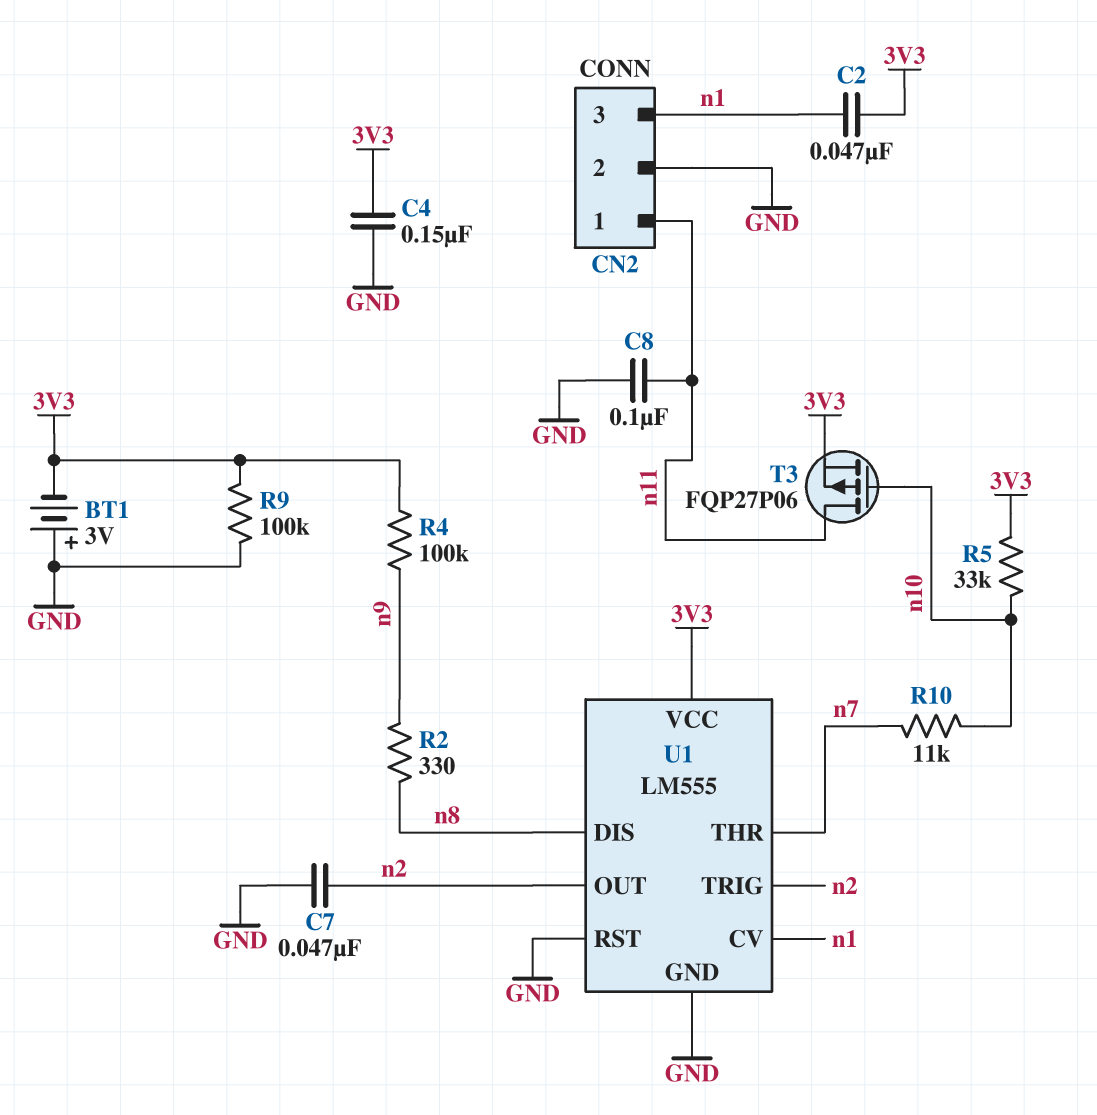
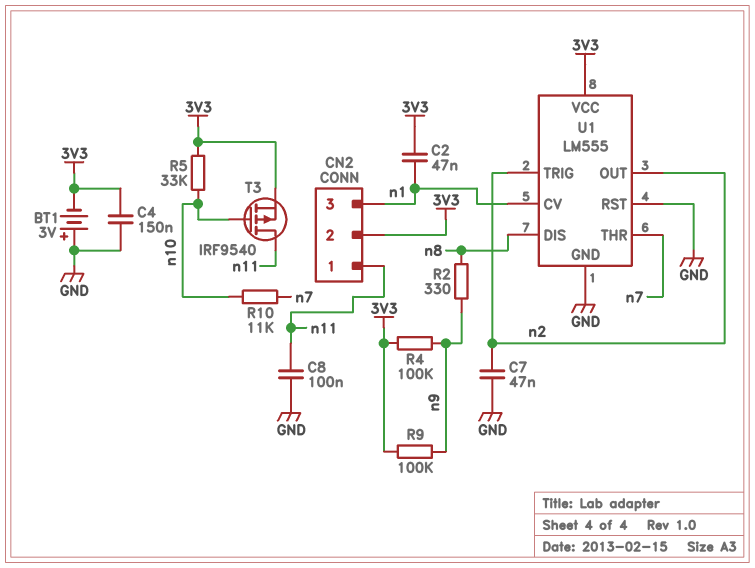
CN2 pin 2: GND -> 3V3
R9: 100k (3V3, GND) -> 100k (3V3, n9)
T3: PMOS FQP27P06 (G n10, D n11, S 3V3) -> PMOS IRF9540 (G n10, D n11, S 3V3)

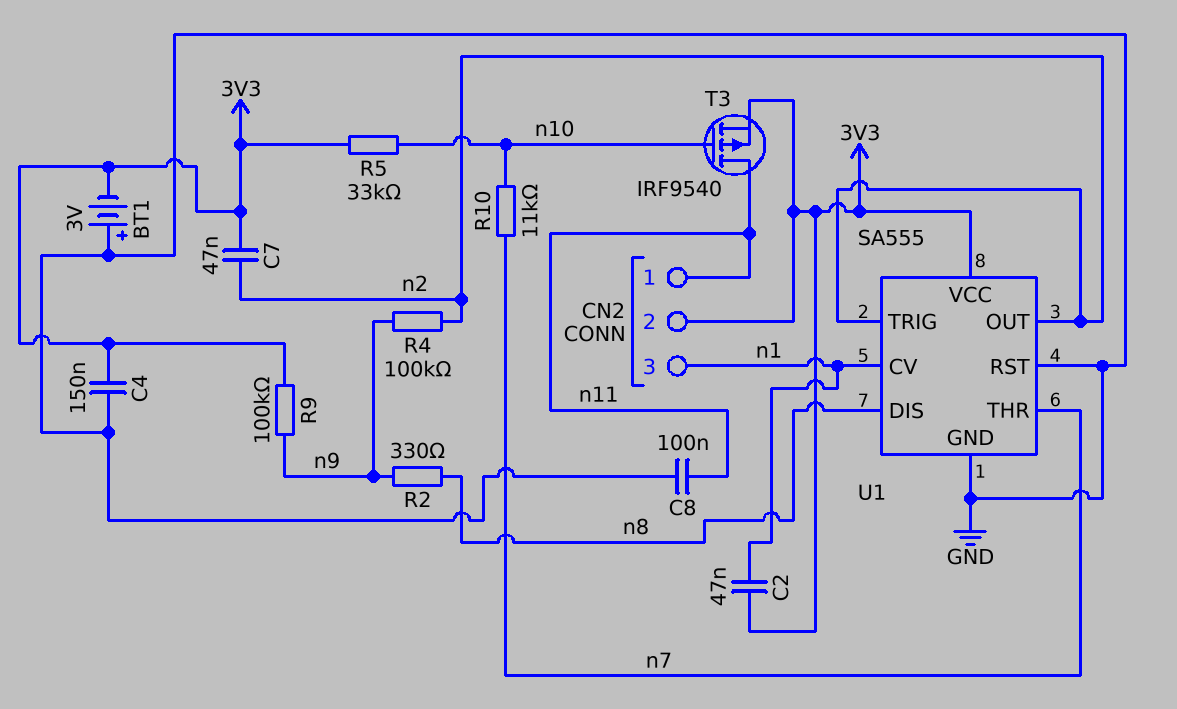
C7: 47nF (GND, n2) -> 47nF (3V3, n2)
R4: 100k (3V3, n9) -> 100k (n2, n9)
U1: LM555 -> SA555

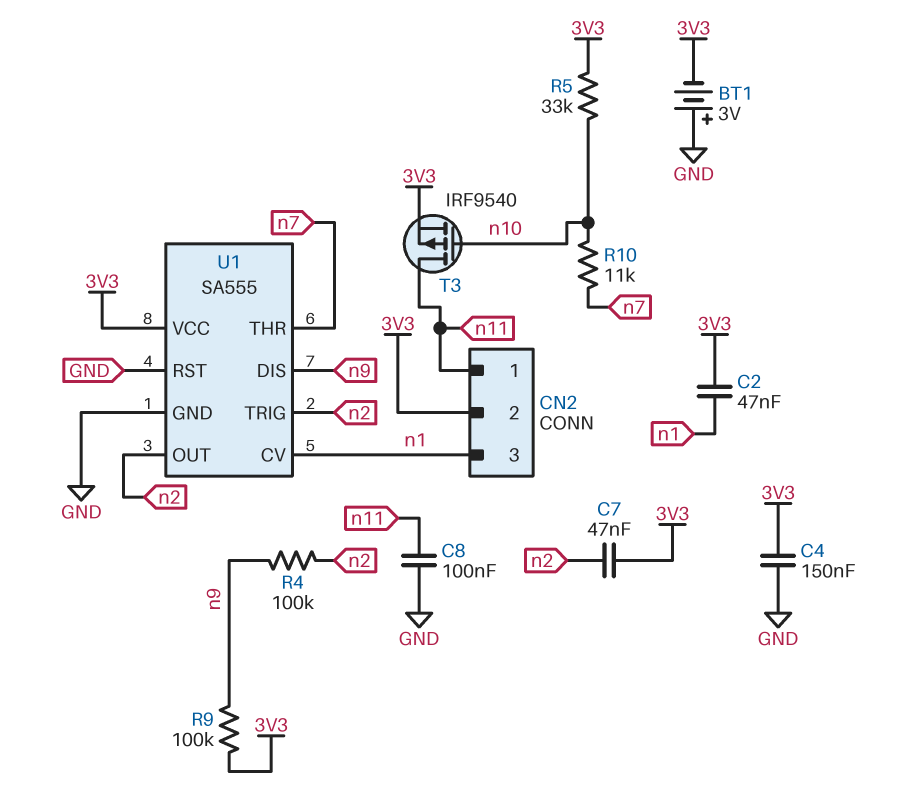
R2: 330 (n8, n9) -> none
U1 pin DIS: n8 -> n9

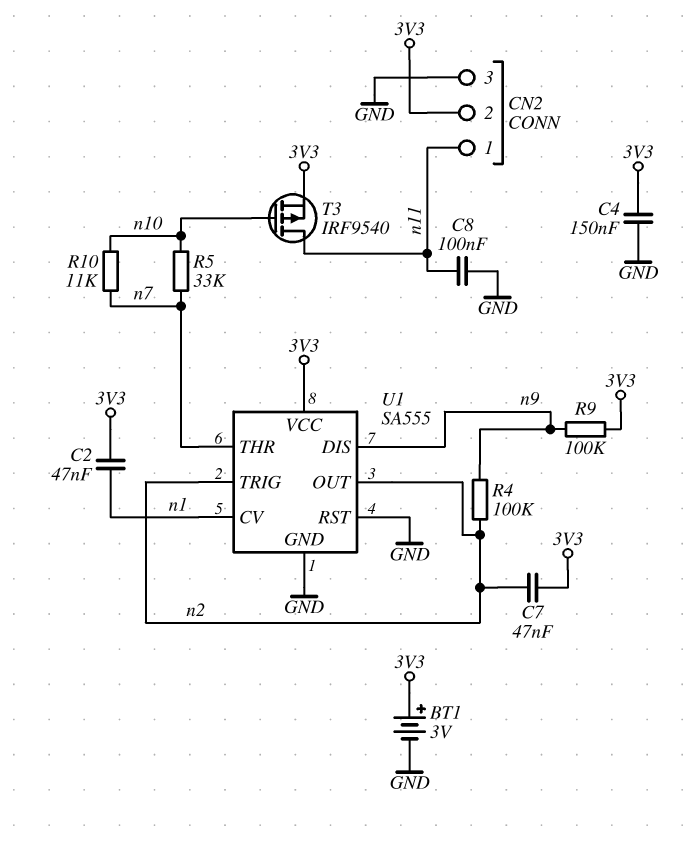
BT1: 3V (plus GND, minus 3V3) -> 3V (plus 3V3, minus GND)
CN2 pin 3: n1 -> GND
R5: 33k (3V3, n10) -> 33k (n7, n10)

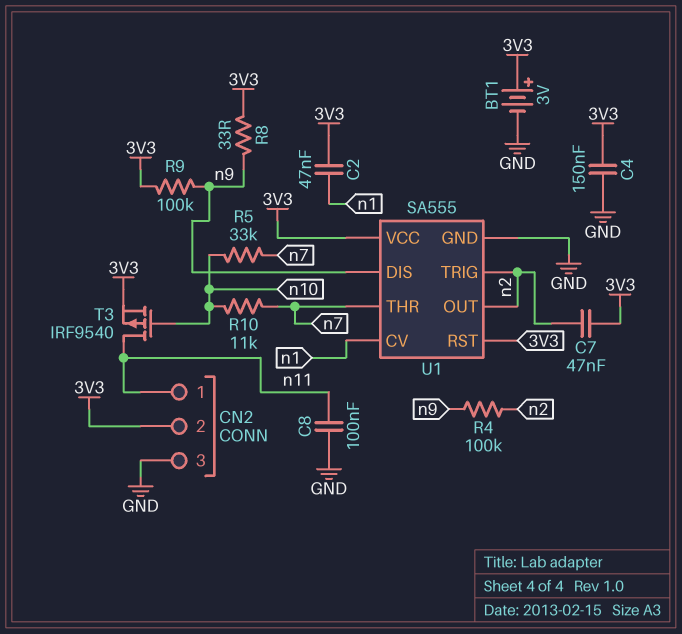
R8: none -> 33 (3V3, n9)
U1 pin RST: GND -> 3V3

